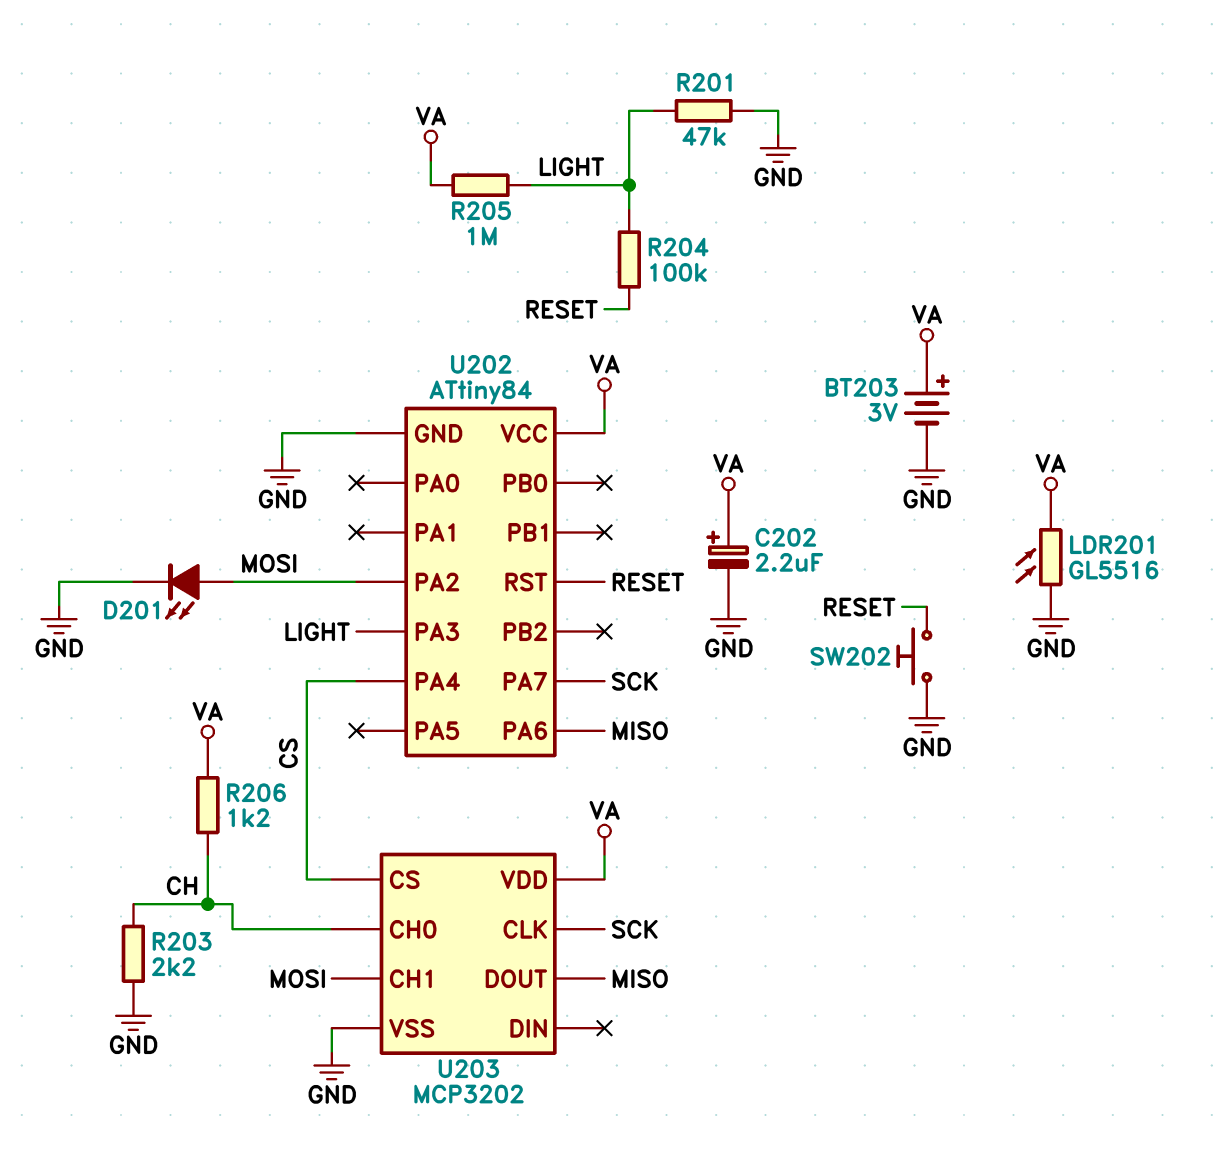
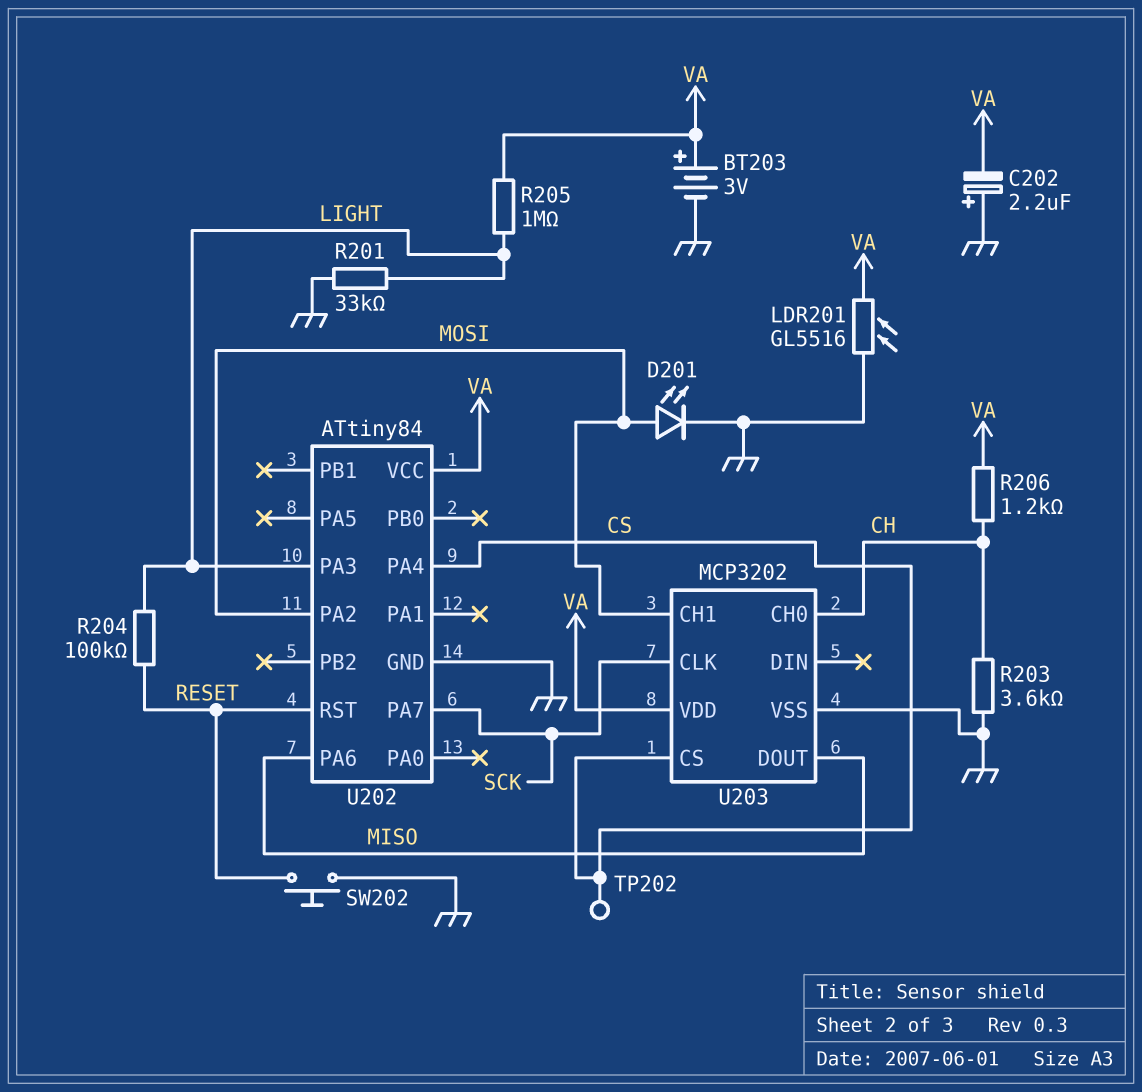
C202: 2.2uF (plus VA, minus GND) -> 2.2uF (plus GND, minus VA)
R201: 47k (GND, LIGHT) -> 33k (GND, LIGHT)
R203: 2.2k (CH, GND) -> 3.6k (CH, GND)
TP202: none -> test point (CS)

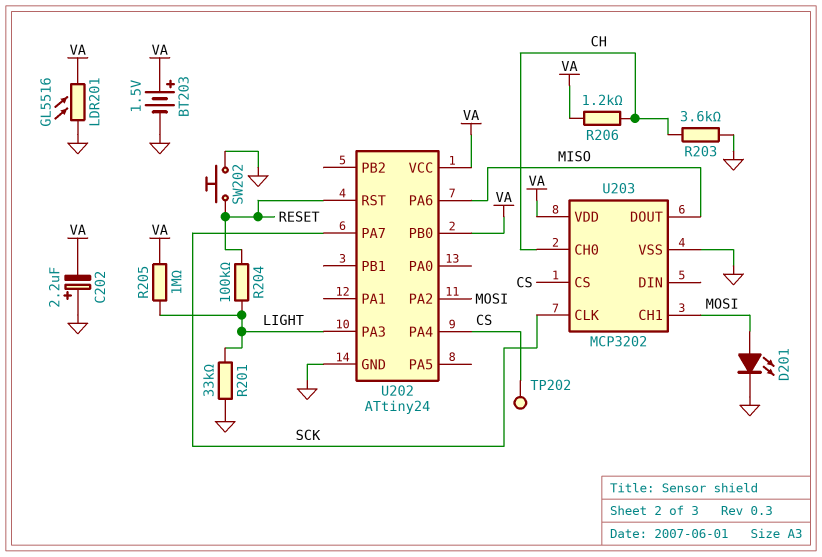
BT203: 3V (plus VA, minus GND) -> 1.5V (plus VA, minus GND)
U202: ATtiny84 -> ATtiny24
U202 pin PB0: none -> VA

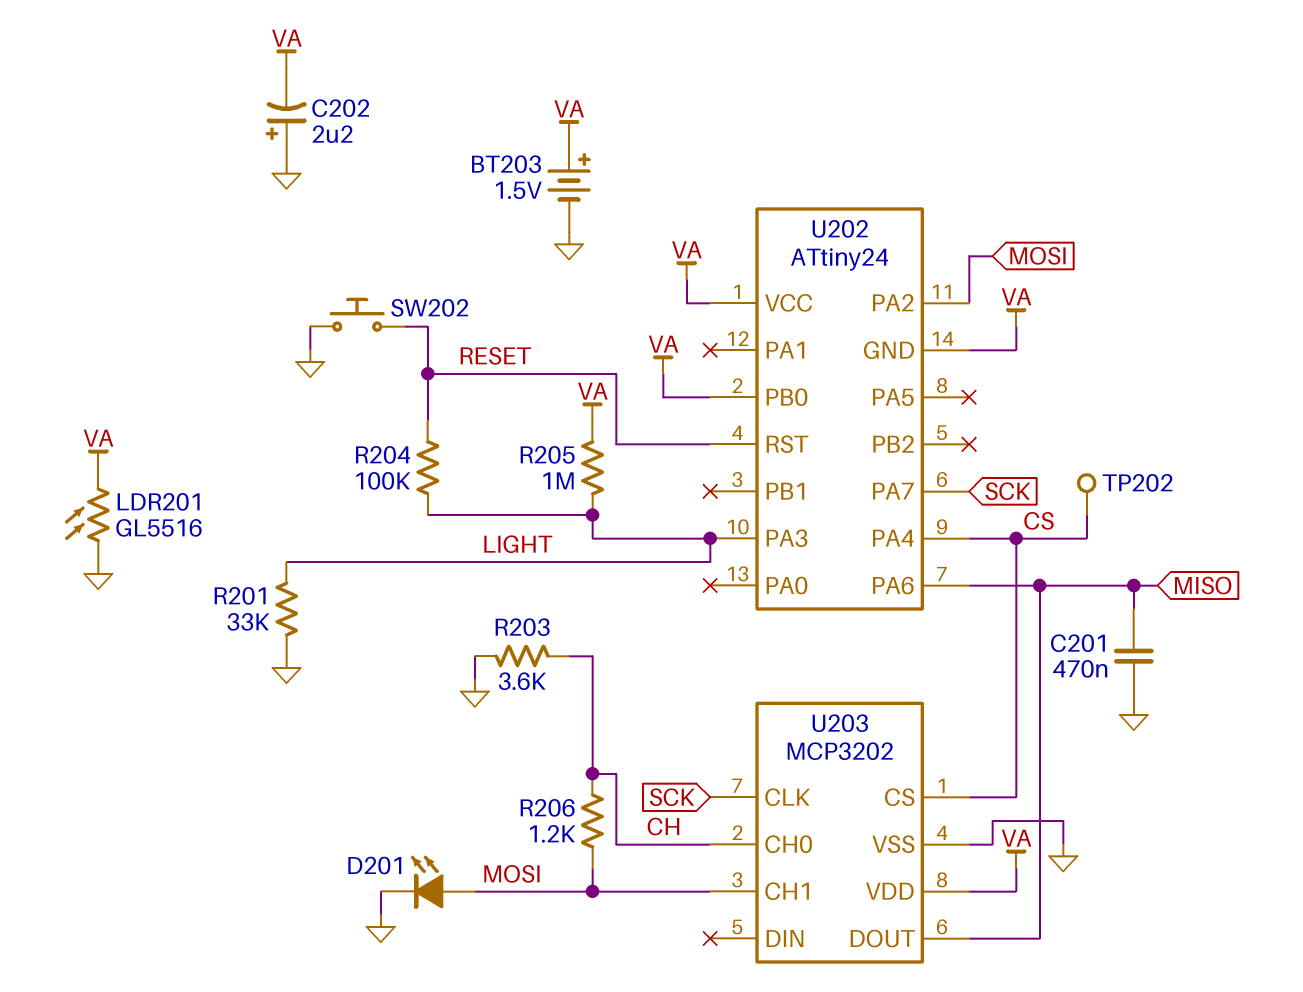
C201: none -> 470nF (GND, MISO)
R206: 1.2k (CH, VA) -> 1.2k (CH, MOSI)
U202 pin GND: GND -> VA

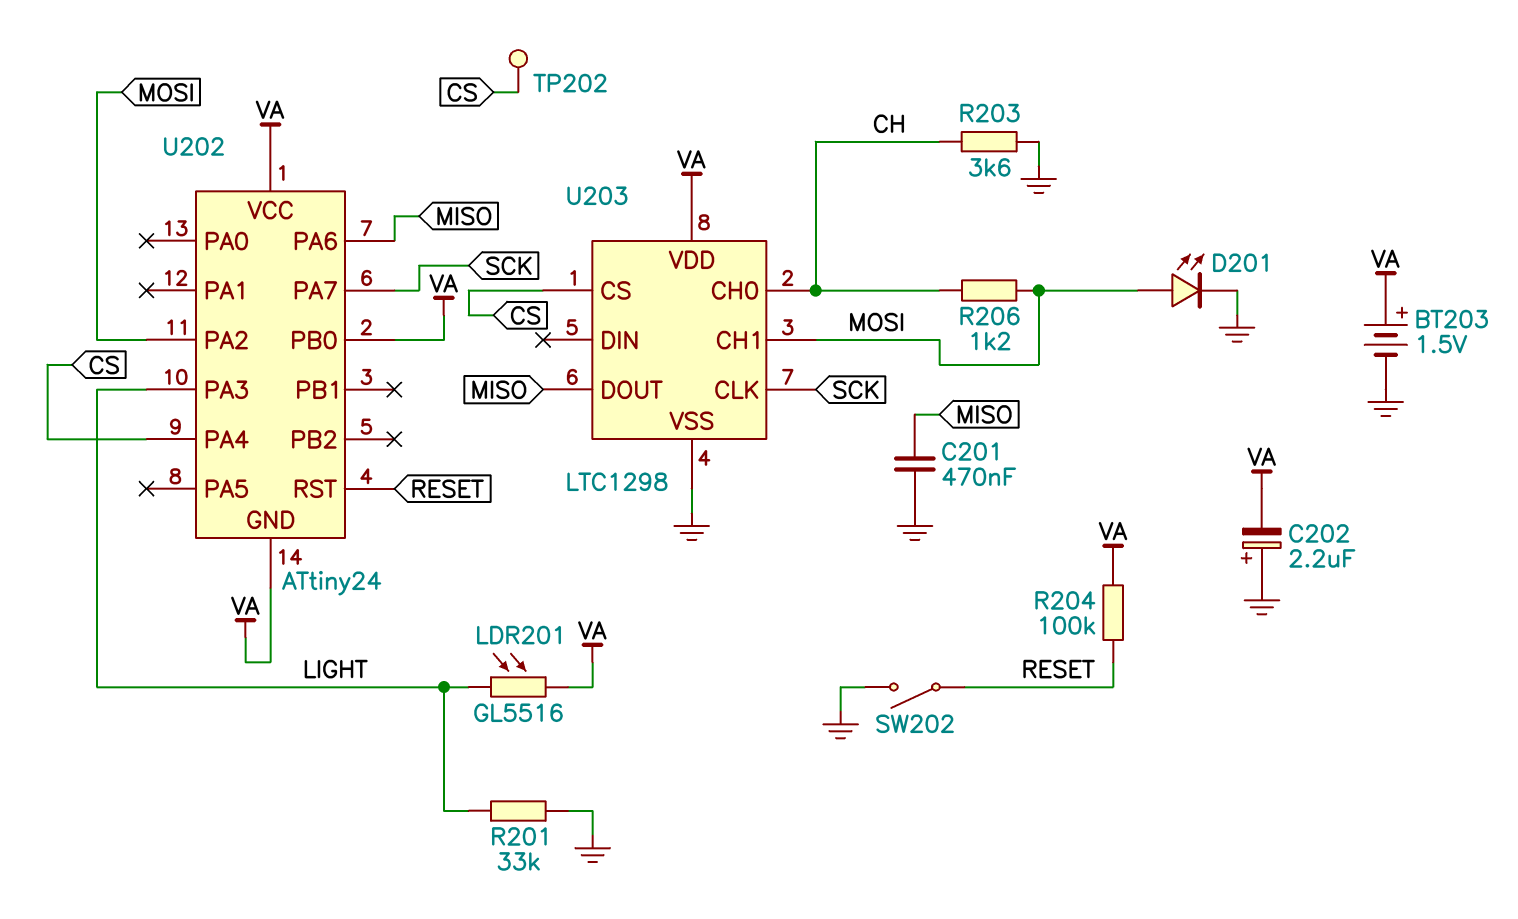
LDR201: GL5516 (GND, VA) -> GL5516 (LIGHT, VA)
R204: 100k (LIGHT, RESET) -> 100k (RESET, VA)
R205: 1M (LIGHT, VA) -> none
SW202: button (GND, RESET) -> switch (GND, RESET)
U203: MCP3202 -> LTC1298

